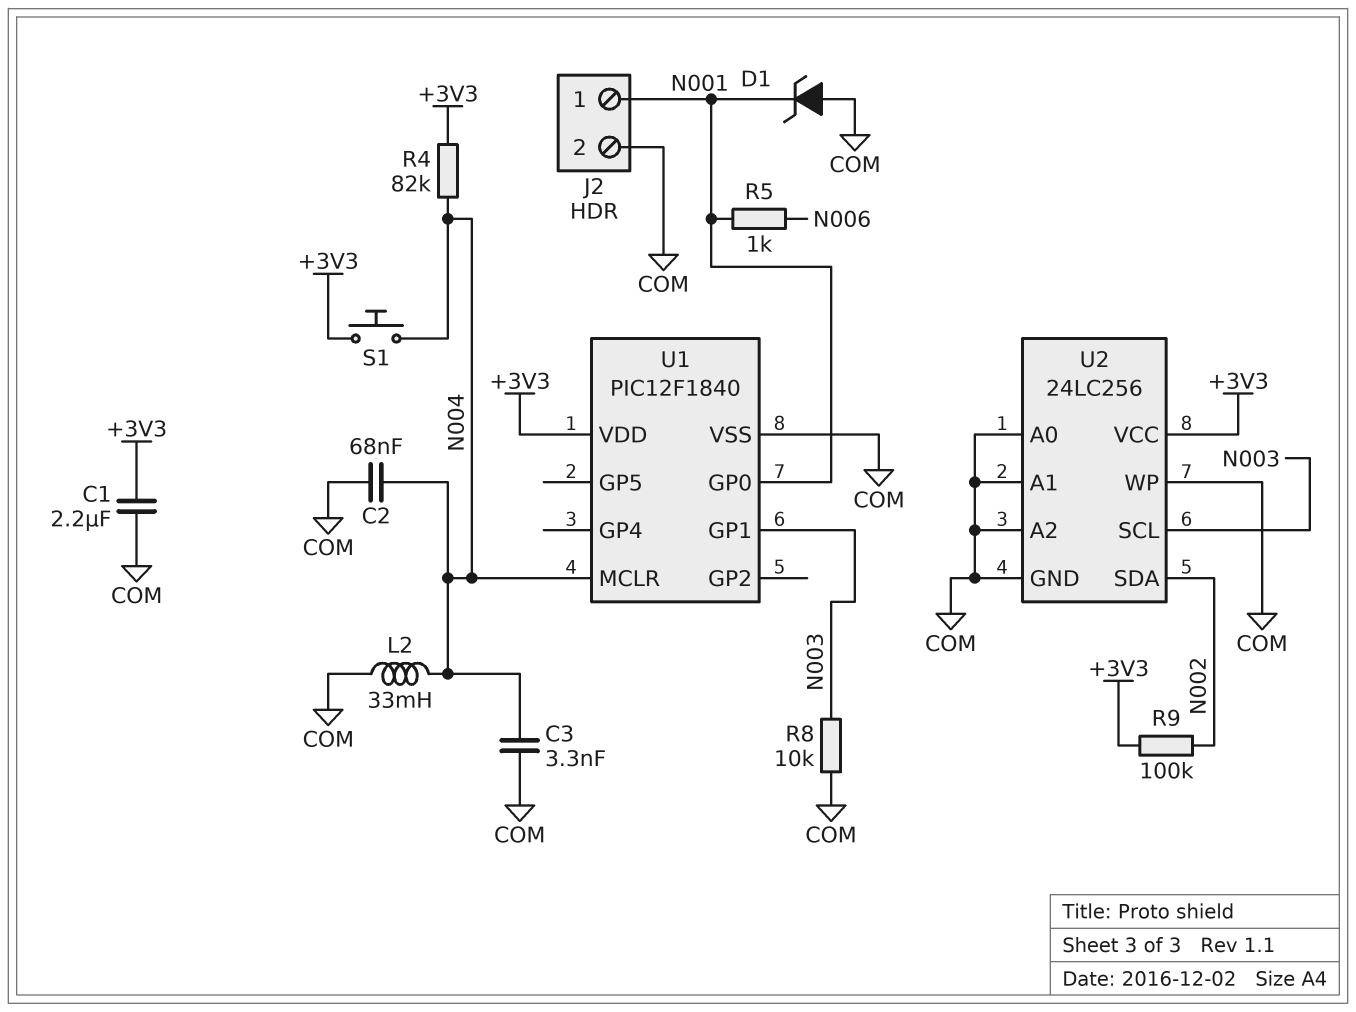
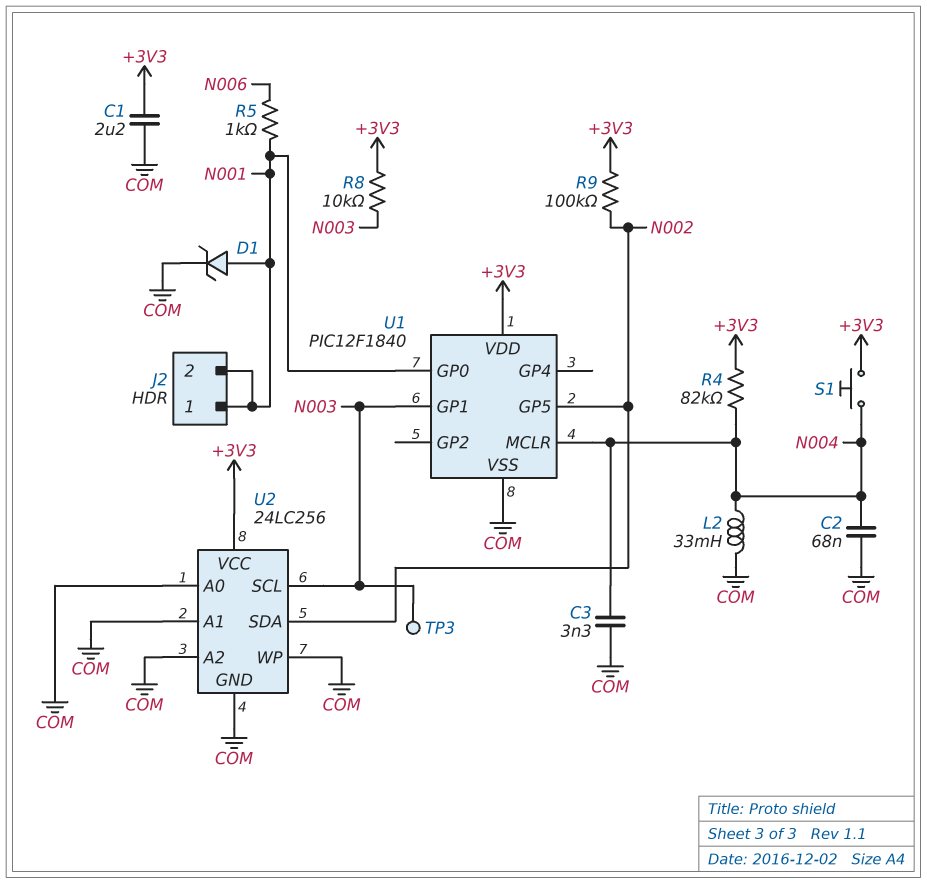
D1: zener (A COM, K N001) -> zener (A N001, K COM)
J2 pin 2: COM -> N001
R8: 10k (COM, N003) -> 10k (+3V3, N003)
TP3: none -> test point (N003)
U1 pin GP5: none -> N002

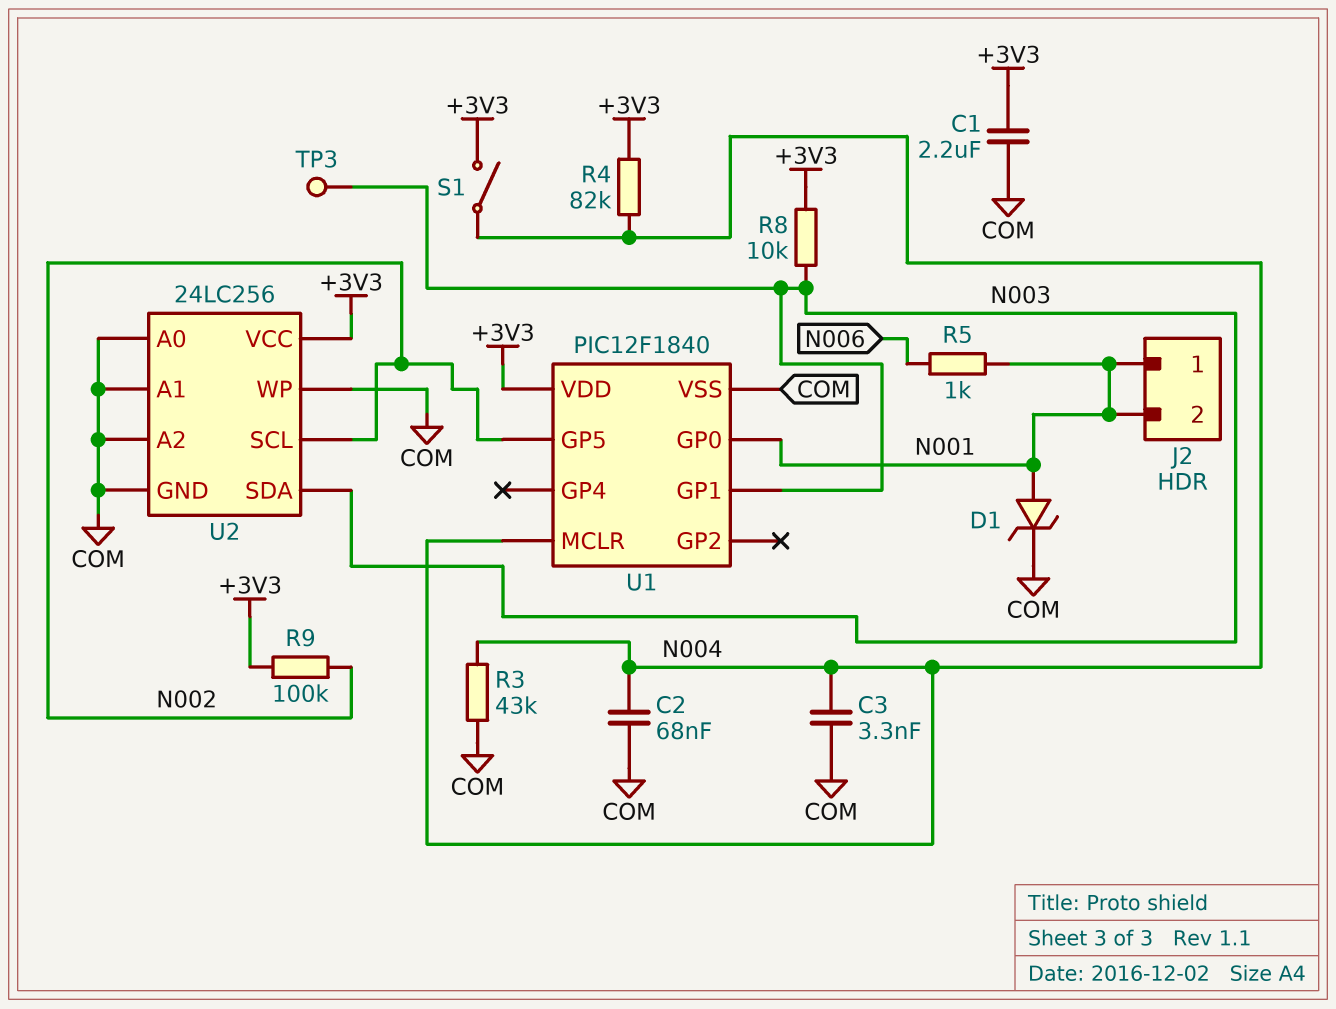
L2: 33mH (COM, N004) -> none
R3: none -> 43k (COM, N004)
S1: button (+3V3, N004) -> switch (+3V3, N004)
U2 pin SCL: N003 -> N002
U2 pin SDA: N002 -> N003

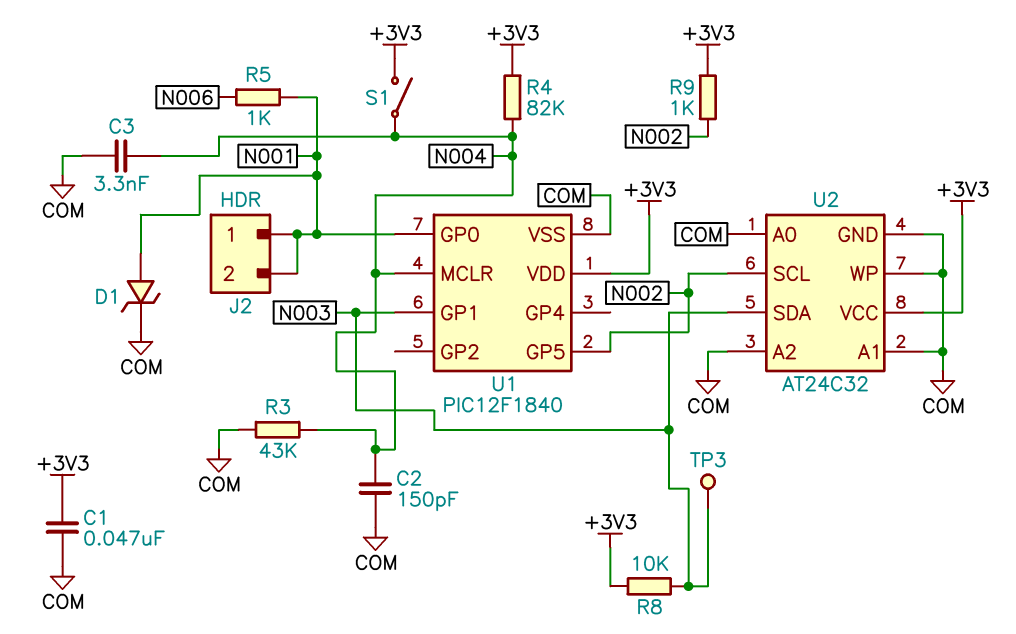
C1: 2.2uF (+3V3, COM) -> 47nF (+3V3, COM)
C2: 68nF (COM, N004) -> 150pF (COM, N004)
R9: 100k (+3V3, N002) -> 1k (+3V3, N002)
U2: 24LC256 -> AT24C32

